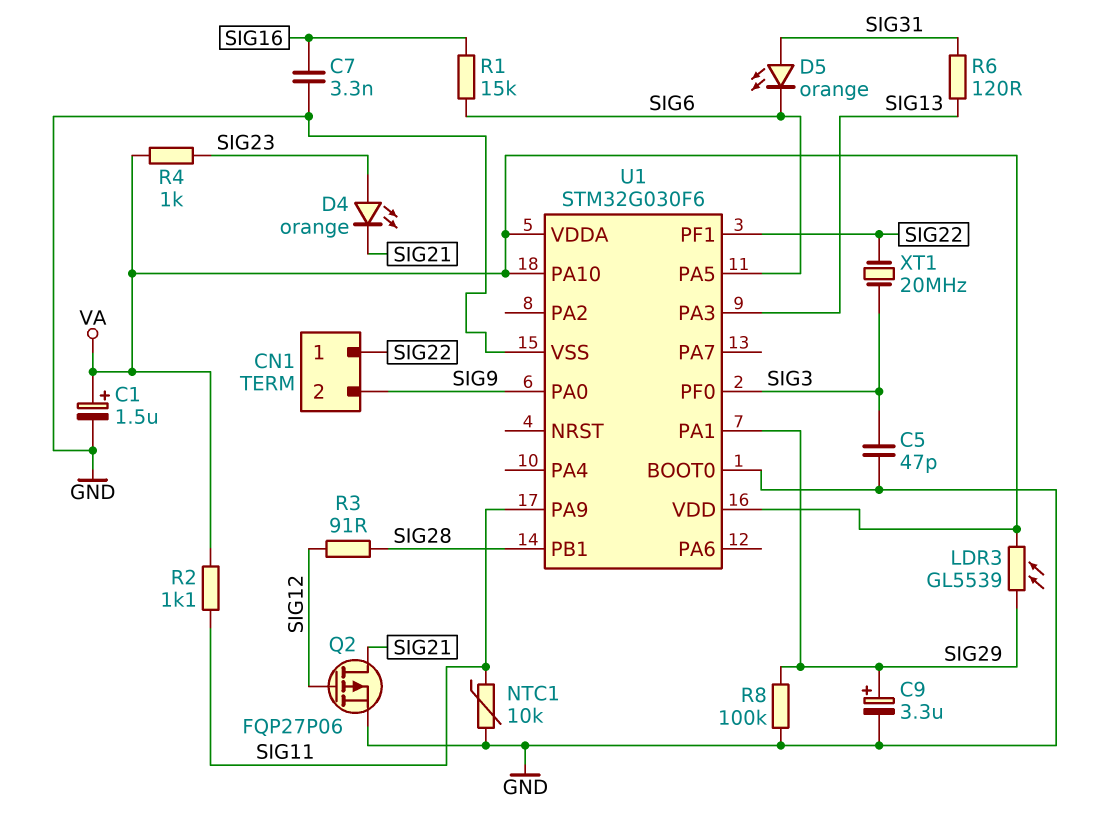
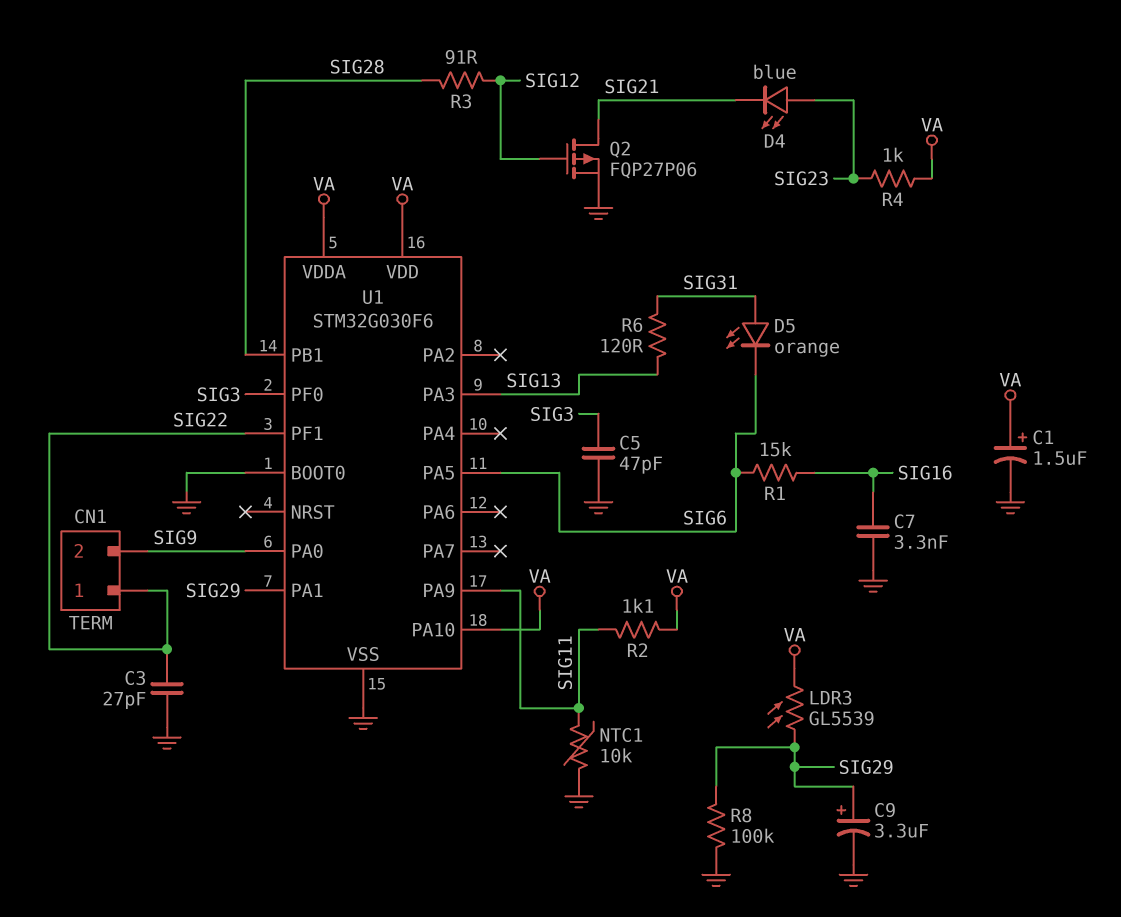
C3: none -> 27pF (GND, SIG22)
D4: LED orange (A SIG23, K SIG21) -> LED blue (A SIG23, K SIG21)
XT1: 20MHz (SIG3, SIG22) -> none

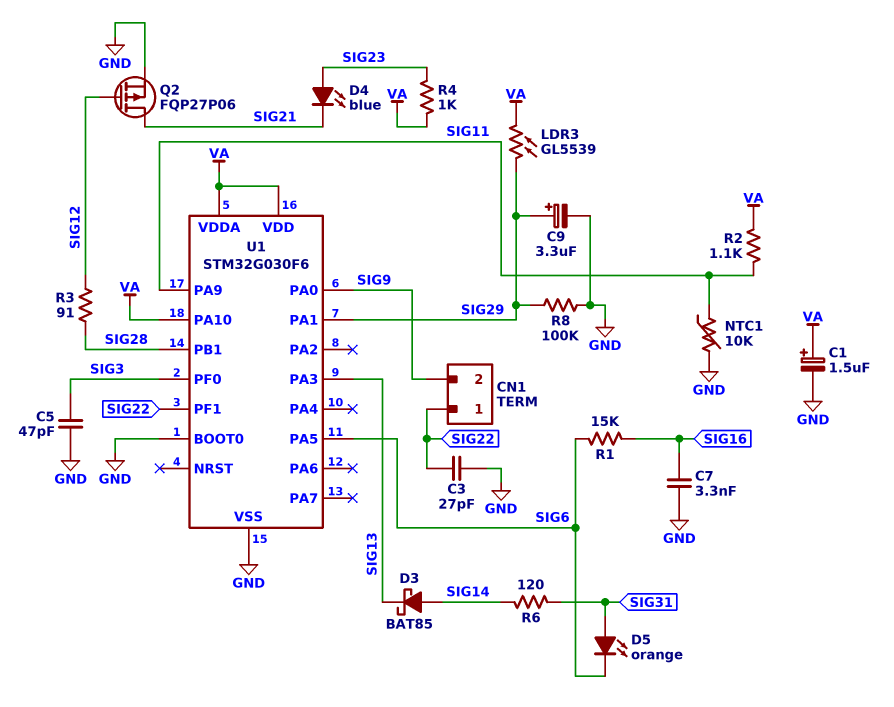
D3: none -> schottky BAT85 (A SIG14, K SIG13)
R6: 120 (SIG13, SIG31) -> 120 (SIG14, SIG31)

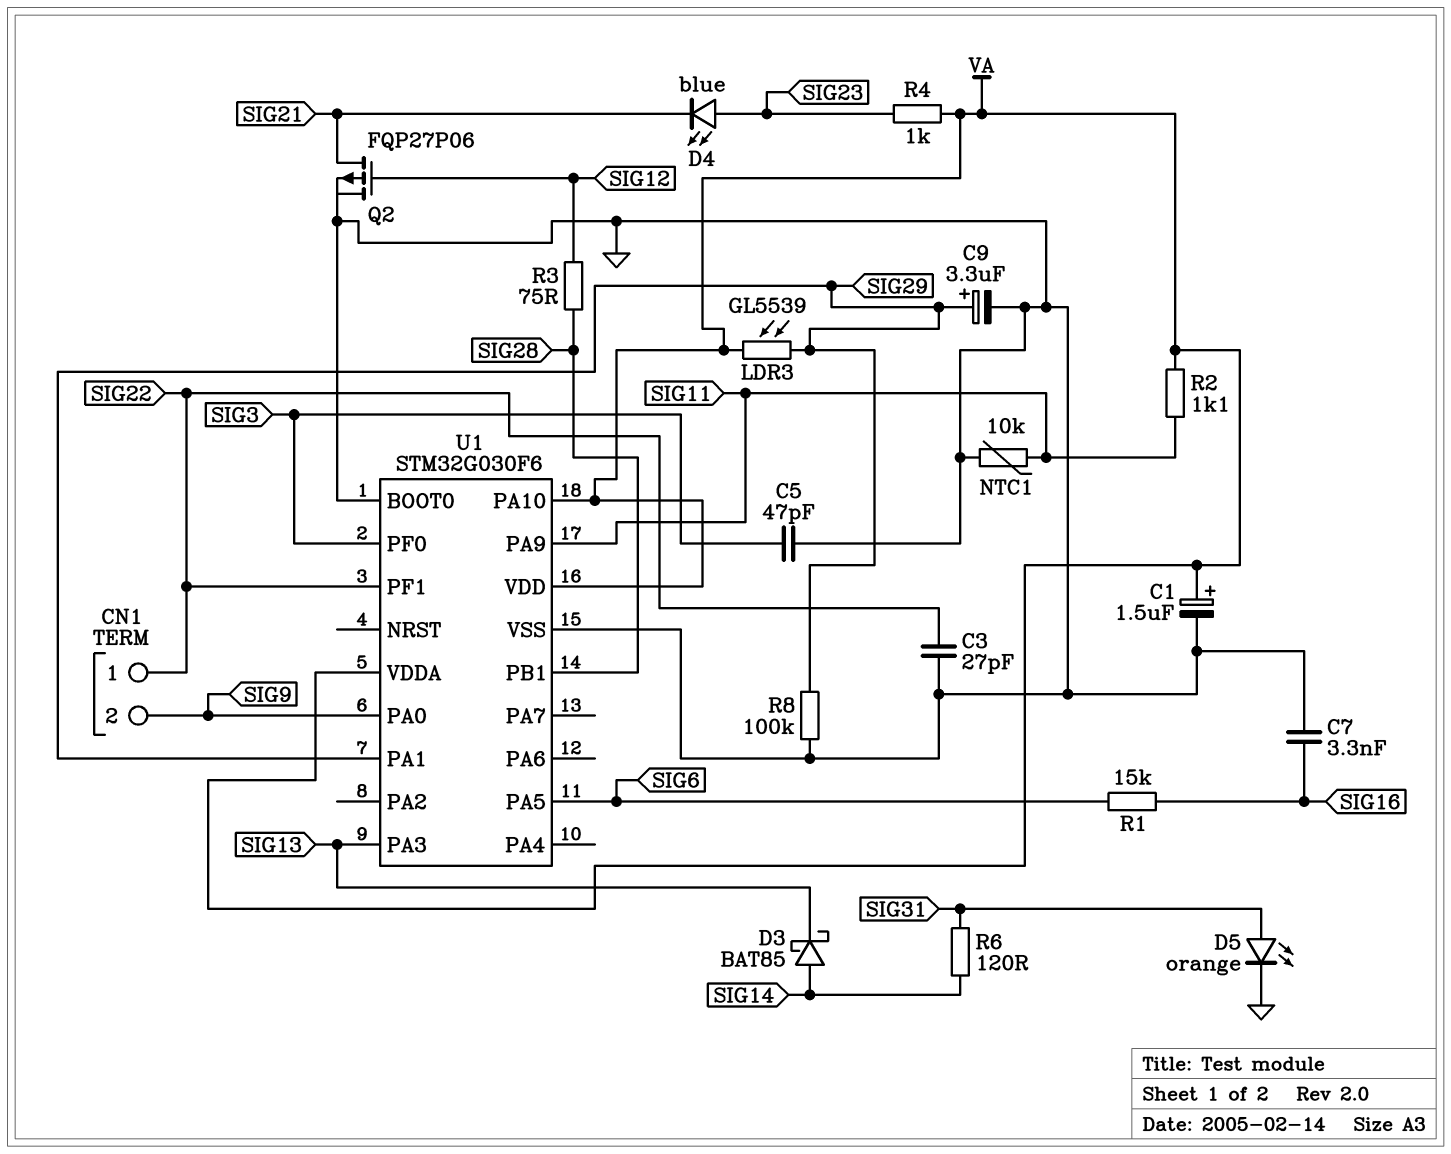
D5: LED orange (A SIG31, K SIG6) -> LED orange (A SIG31, K GND)
R3: 91 (SIG12, SIG28) -> 75 (SIG12, SIG28)

